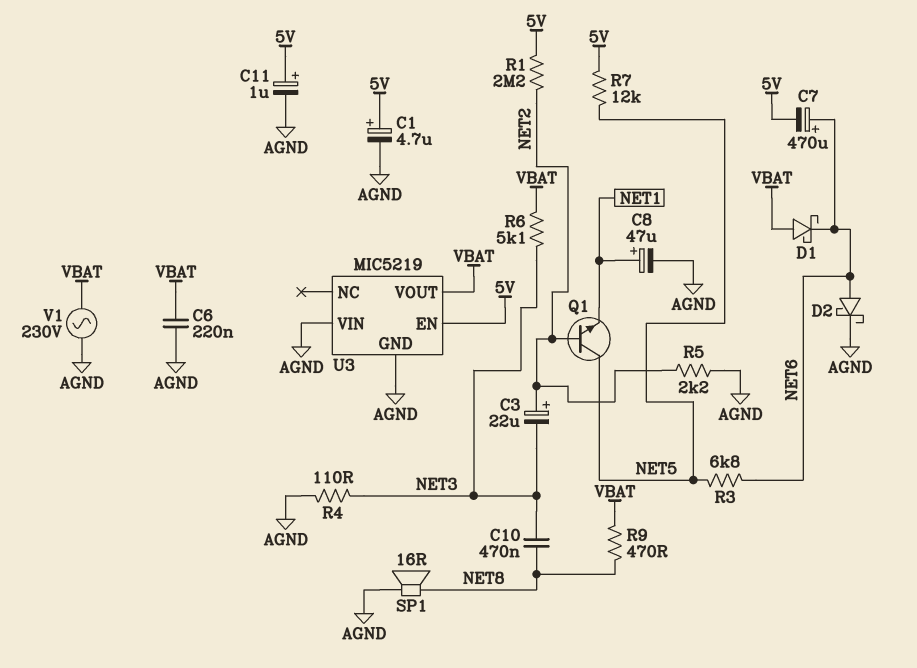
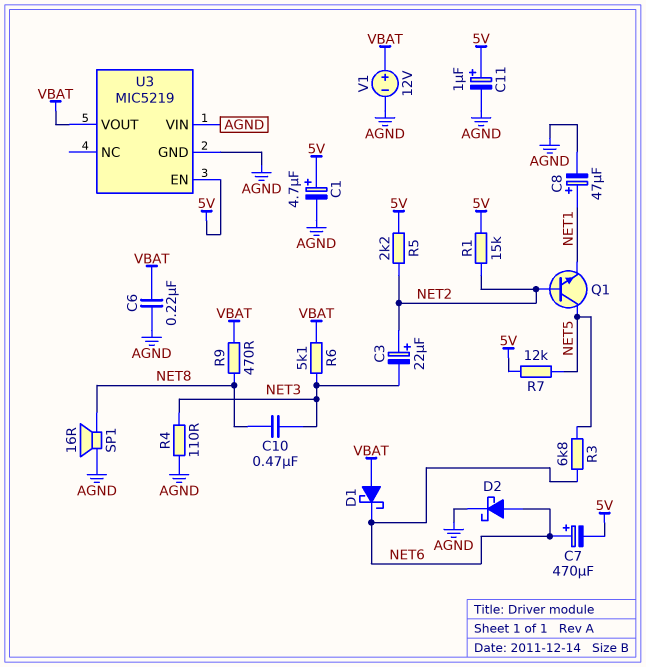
R1: 2.2M (5V, NET2) -> 15k (5V, NET2)
R5: 2.2k (AGND, NET2) -> 2.2k (5V, NET2)
V1: AC 230V (AGND, VBAT) -> 12V (plus VBAT, minus AGND)

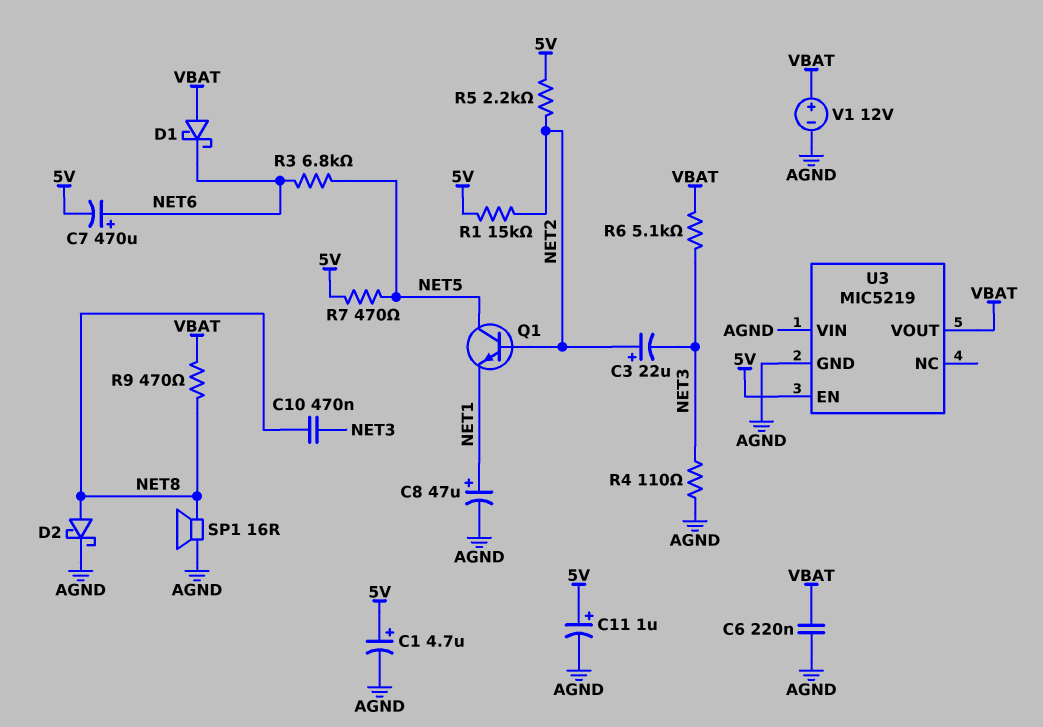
D2: schottky (A NET6, K AGND) -> schottky (A NET8, K AGND)
R7: 12k (5V, NET5) -> 470 (5V, NET5)

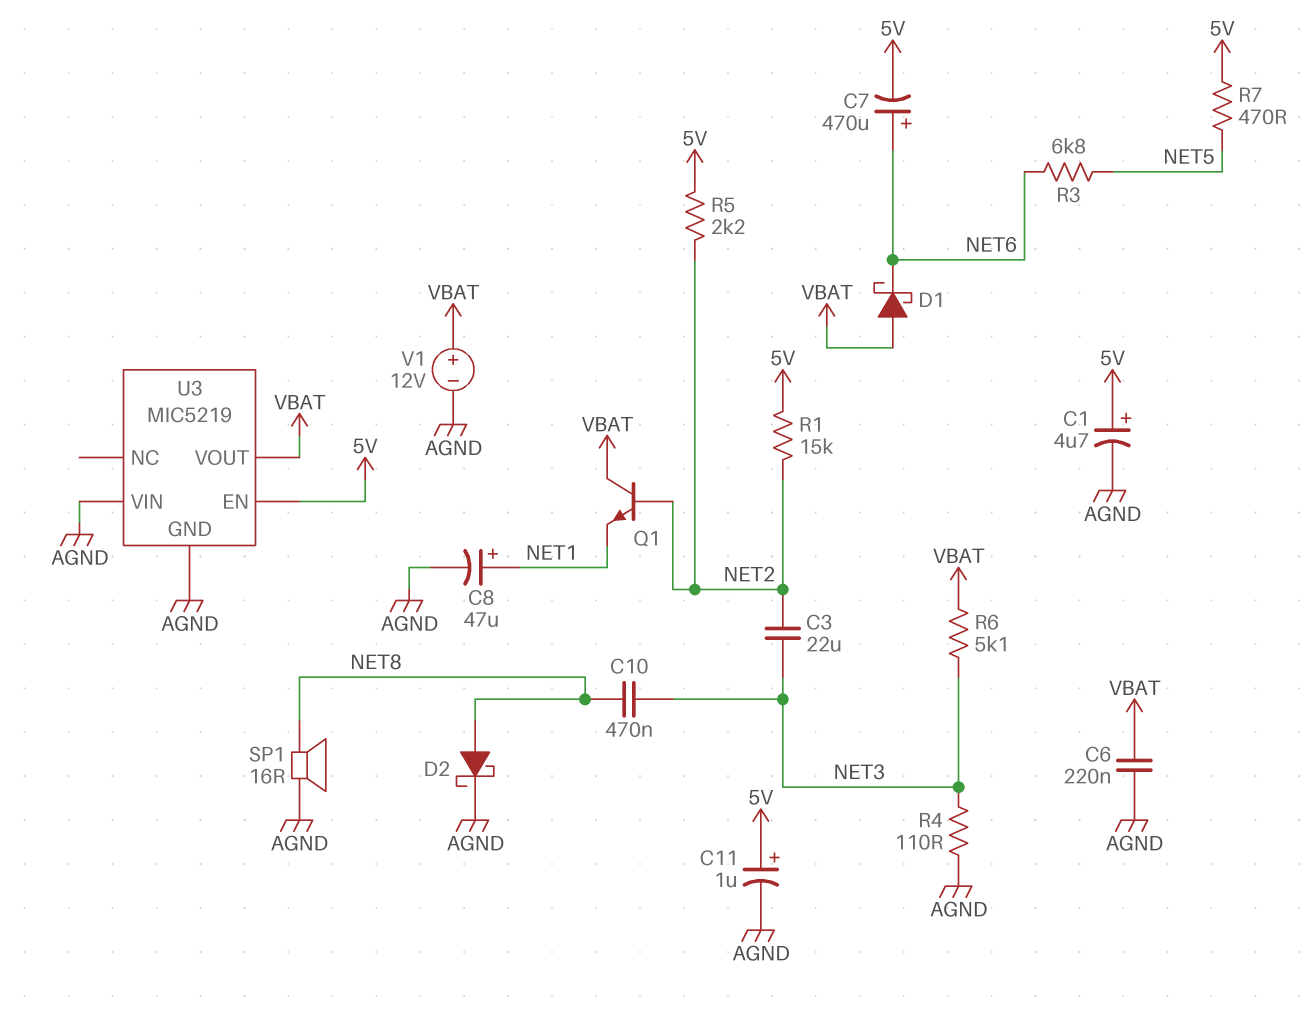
C3: 22uF (plus NET2, minus NET3) -> 22uF (NET2, NET3)
Q1: NPN (B NET2, C NET5, E NET1) -> NPN (B NET2, C VBAT, E NET1)
R9: 470 (NET8, VBAT) -> none

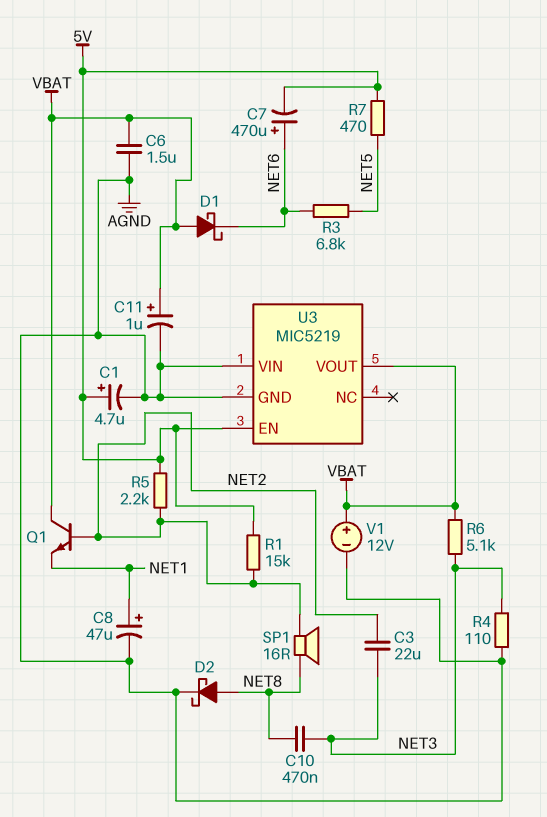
C6: 220nF (AGND, VBAT) -> 1.5uF (AGND, VBAT)
C11: 1uF (plus 5V, minus AGND) -> 1uF (plus VBAT, minus AGND)
SP1: speaker 16R (AGND, NET8) -> speaker 16R (NET2, NET8)

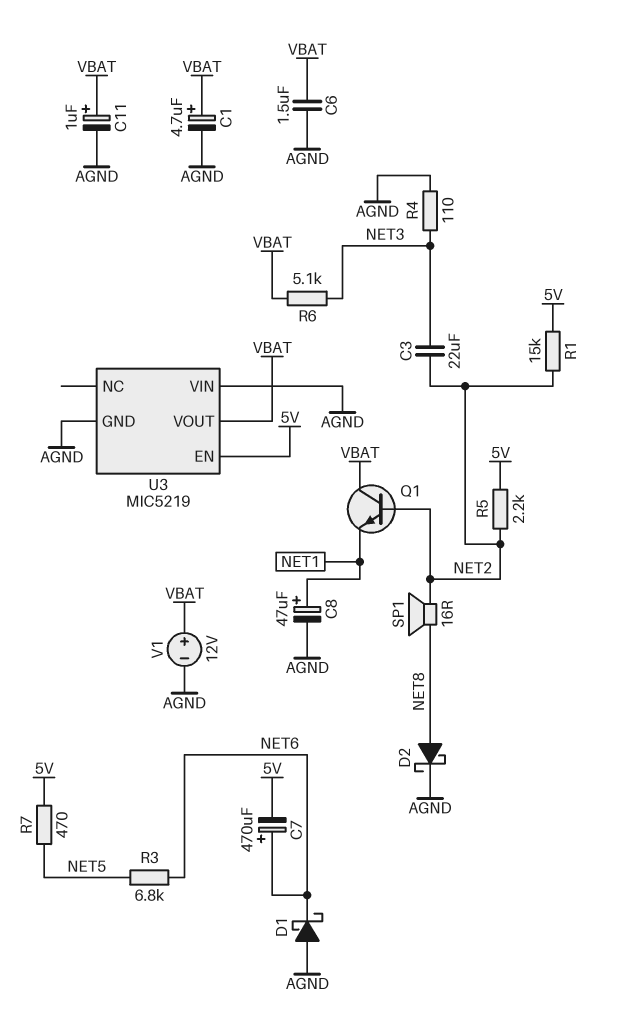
C1: 4.7uF (plus 5V, minus AGND) -> 4.7uF (plus VBAT, minus AGND)
C10: 470nF (NET3, NET8) -> none
D1: schottky (A VBAT, K NET6) -> schottky (A AGND, K NET6)

